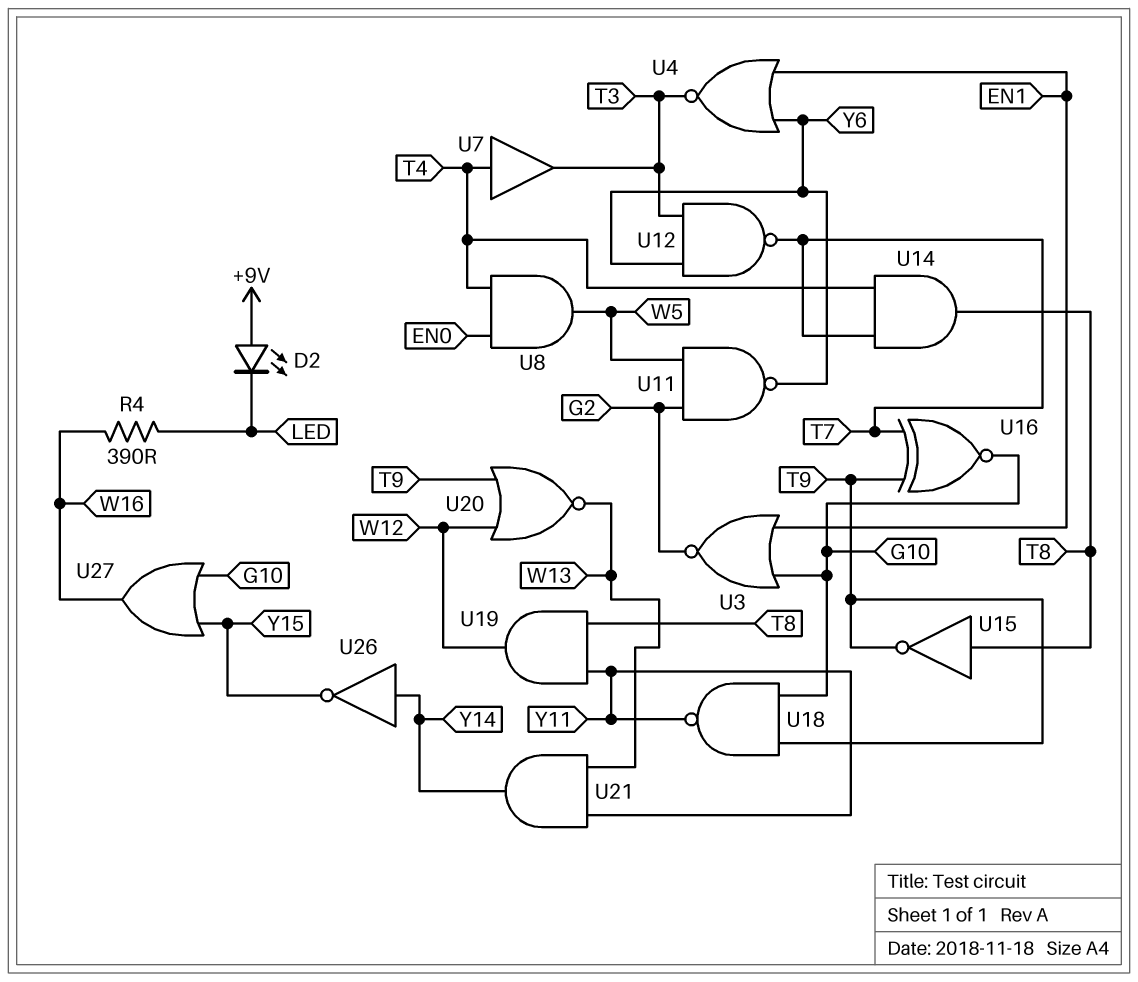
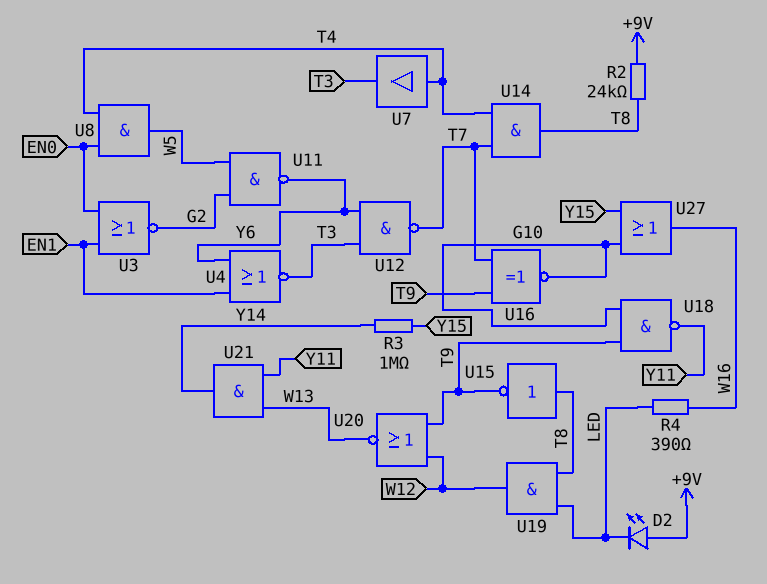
R2: none -> 24k (+9V, T8)
R3: none -> 1M (Y14, Y15)
U3: NOR (in EN1, in G10, out G2) -> NOR (in EN0, in EN1, out G2)
U19: AND (in T8, in Y11, out W12) -> AND (in LED, in T8, out W12)
U26: NOT (in Y14, out Y15) -> none

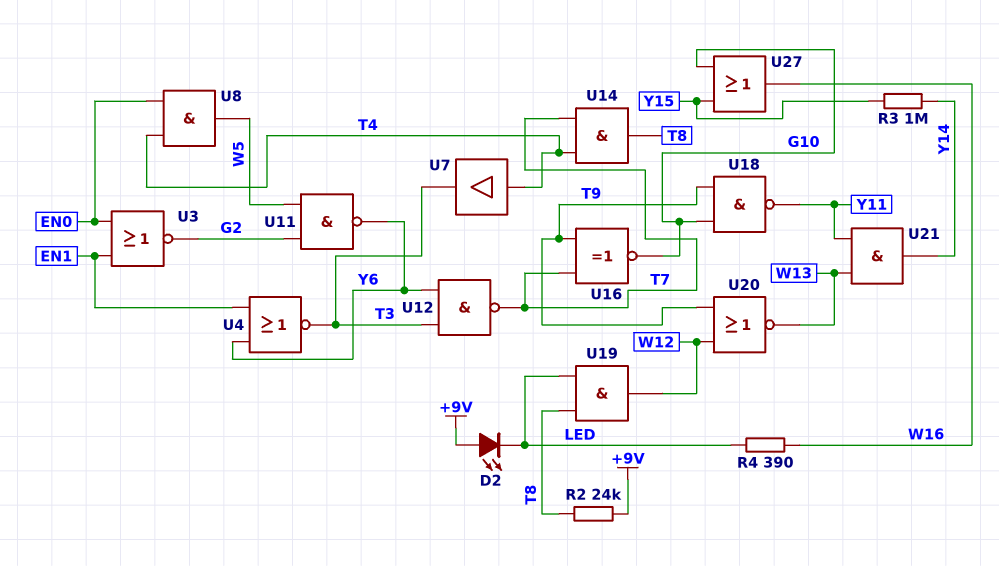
U15: NOT (in T8, out T9) -> none

